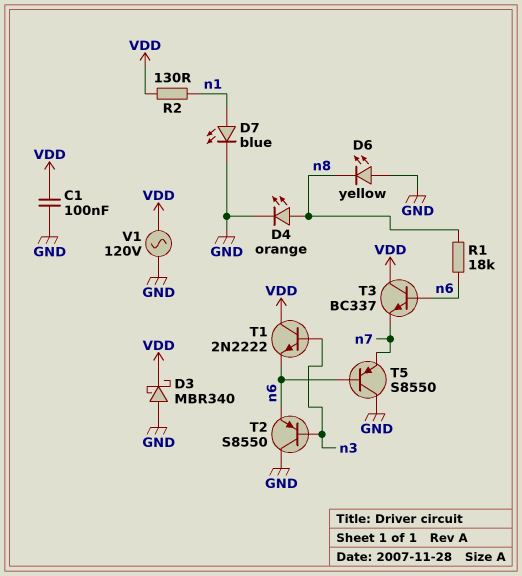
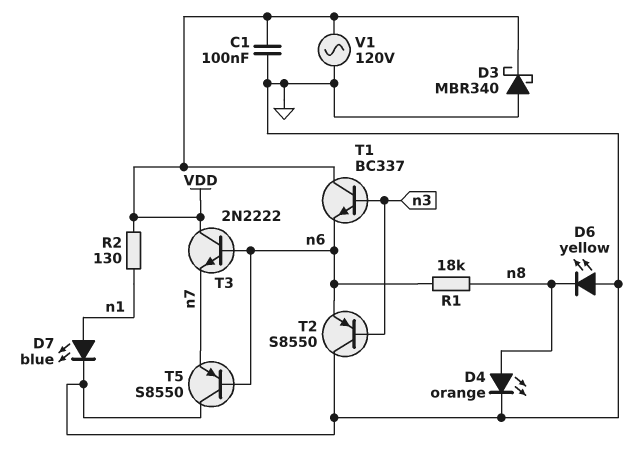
T1: NPN 2N2222 (B n3, C VDD, E n6) -> NPN BC337 (B n3, C VDD, E n6)
T3: NPN BC337 (B n6, C VDD, E n7) -> NPN 2N2222 (B n6, C VDD, E n7)

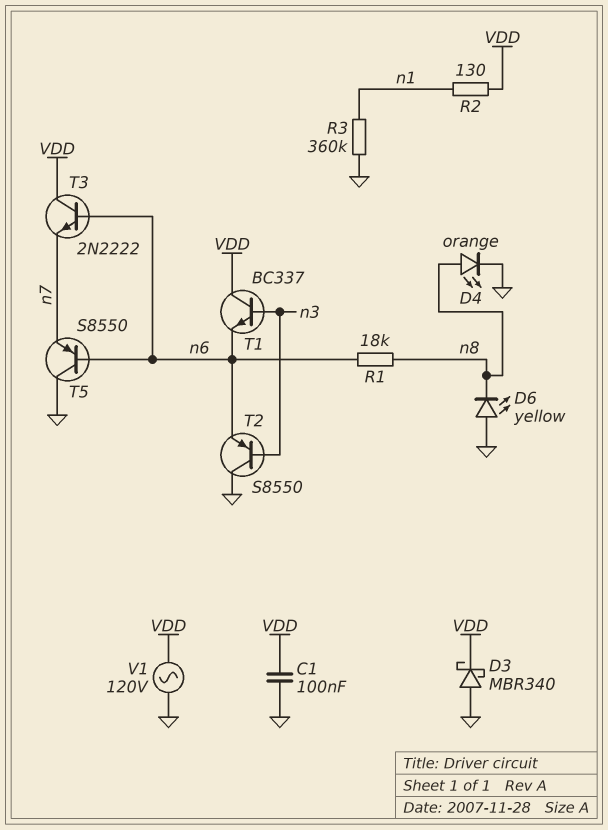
D7: LED blue (A n1, K GND) -> none
R3: none -> 360k (GND, n1)

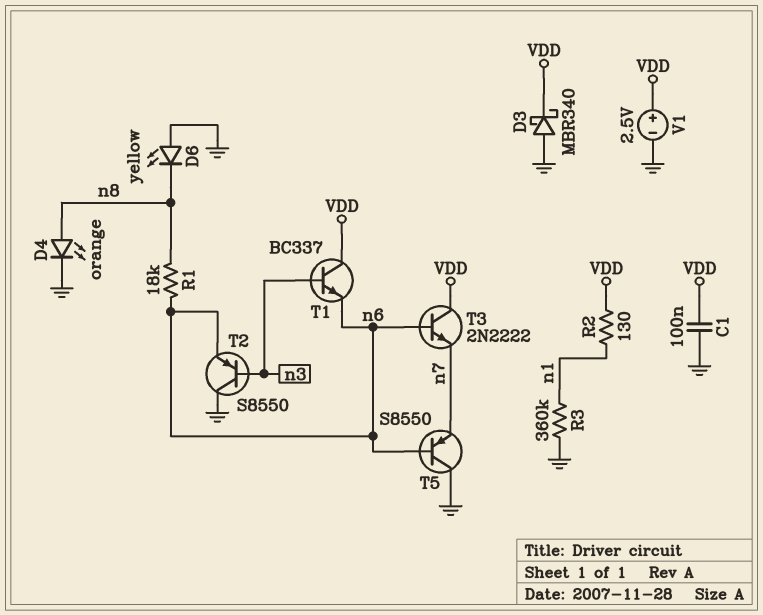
V1: AC 120V (GND, VDD) -> 2.5V (plus VDD, minus GND)

